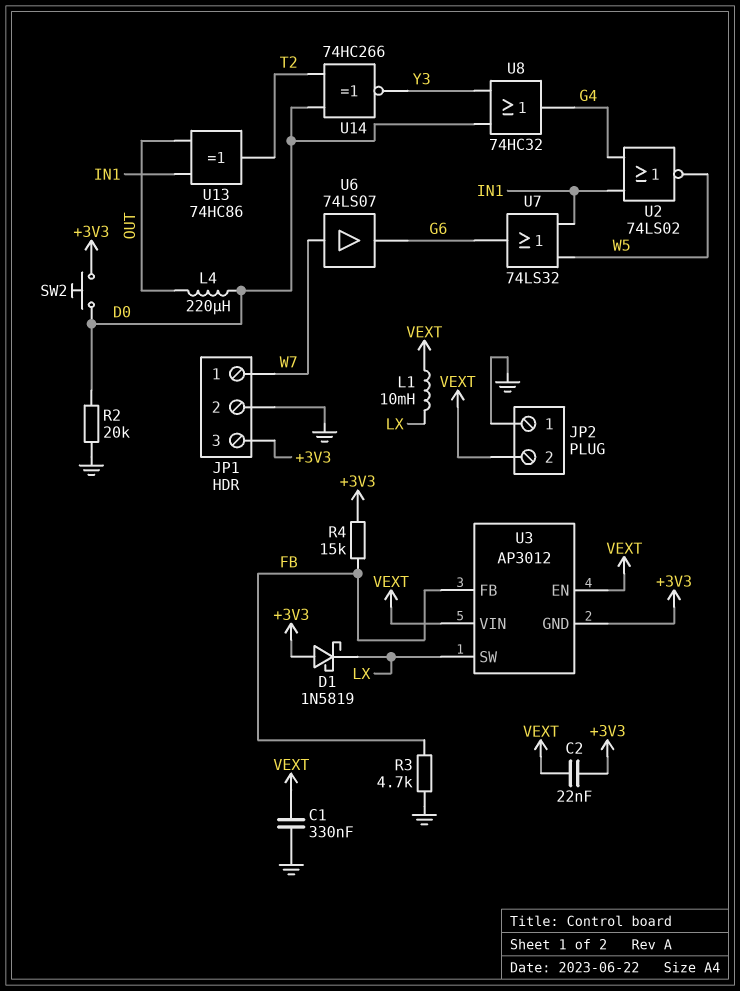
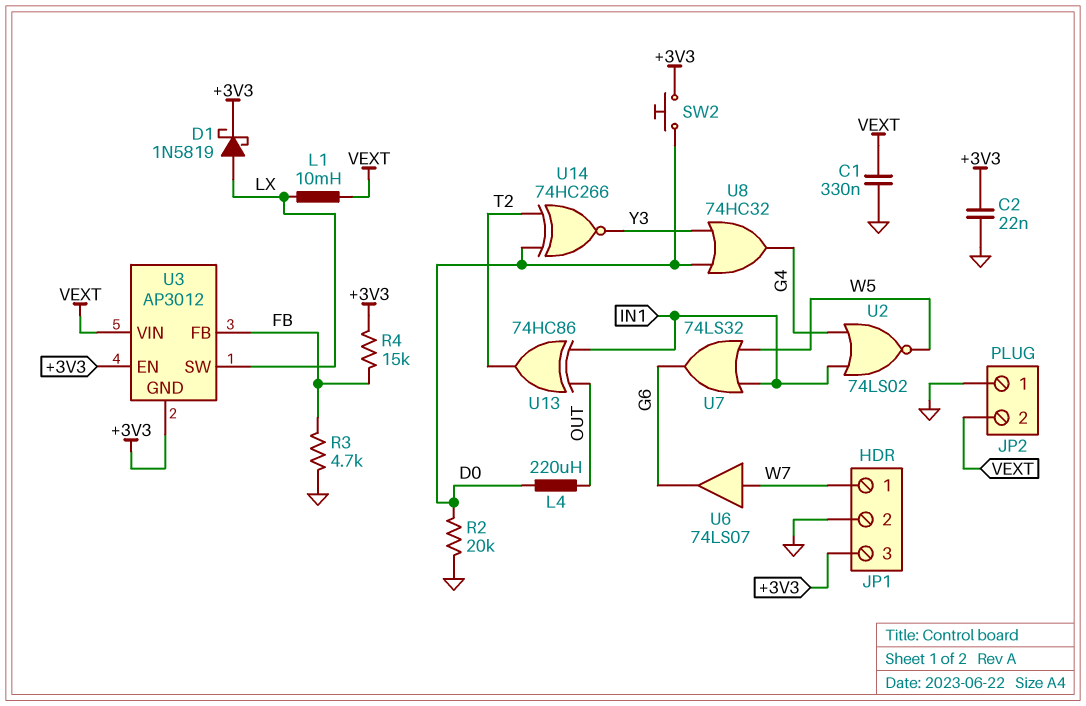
C2: 22nF (+3V3, VEXT) -> 22nF (+3V3, GND)
D1: schottky 1N5819 (A +3V3, K LX) -> schottky 1N5819 (A LX, K +3V3)
U3 pin EN: VEXT -> +3V3

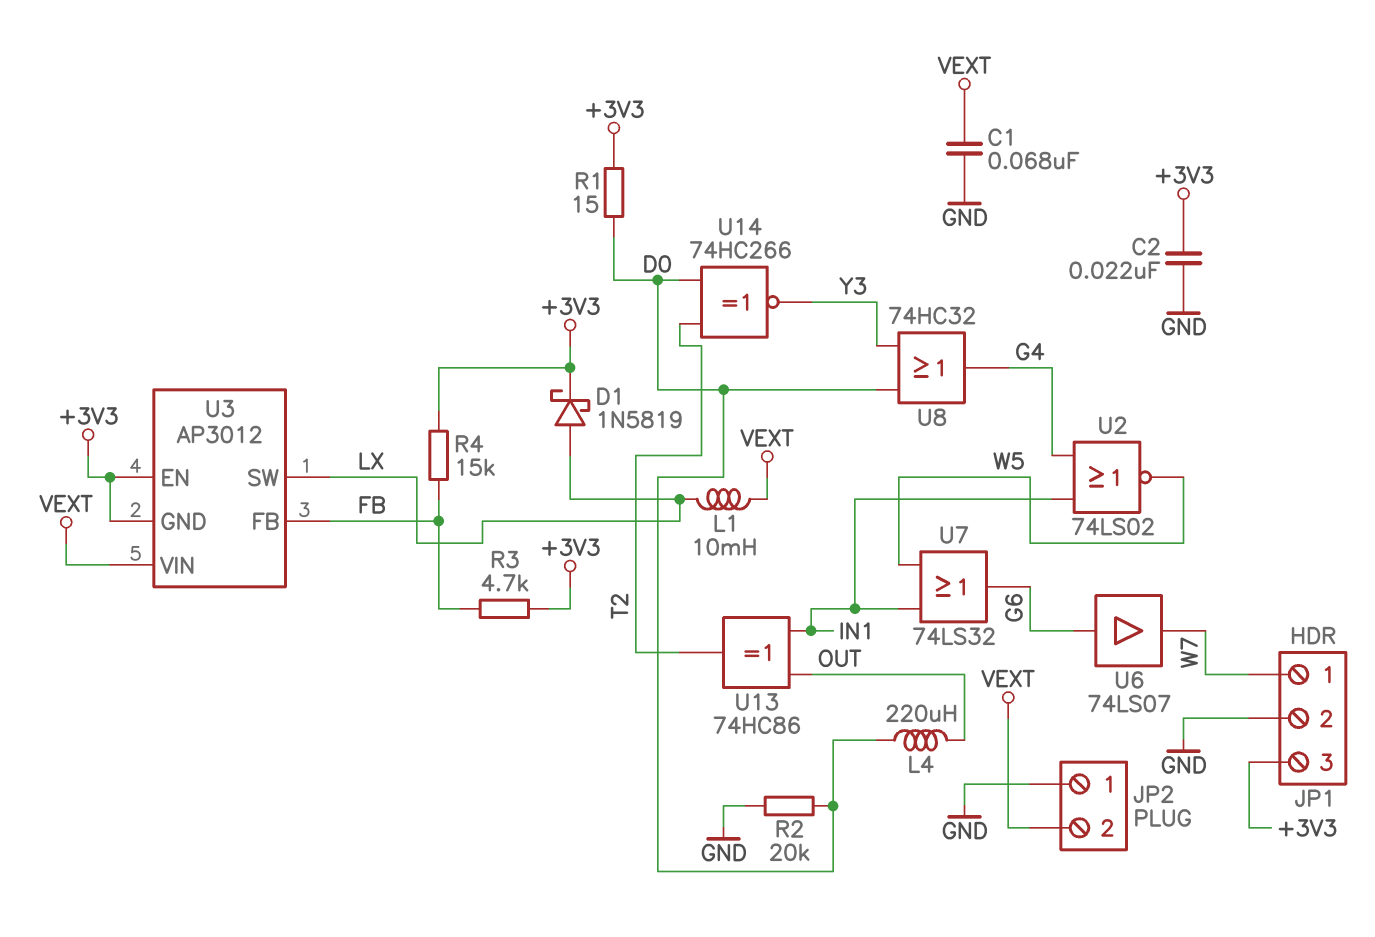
C1: 330nF (GND, VEXT) -> 68nF (GND, VEXT)
R1: none -> 15 (+3V3, D0)
R3: 4.7k (FB, GND) -> 4.7k (+3V3, FB)
SW2: button (+3V3, D0) -> none
U6: buffer 74LS07 (in W7, out G6) -> buffer 74LS07 (in G6, out W7)

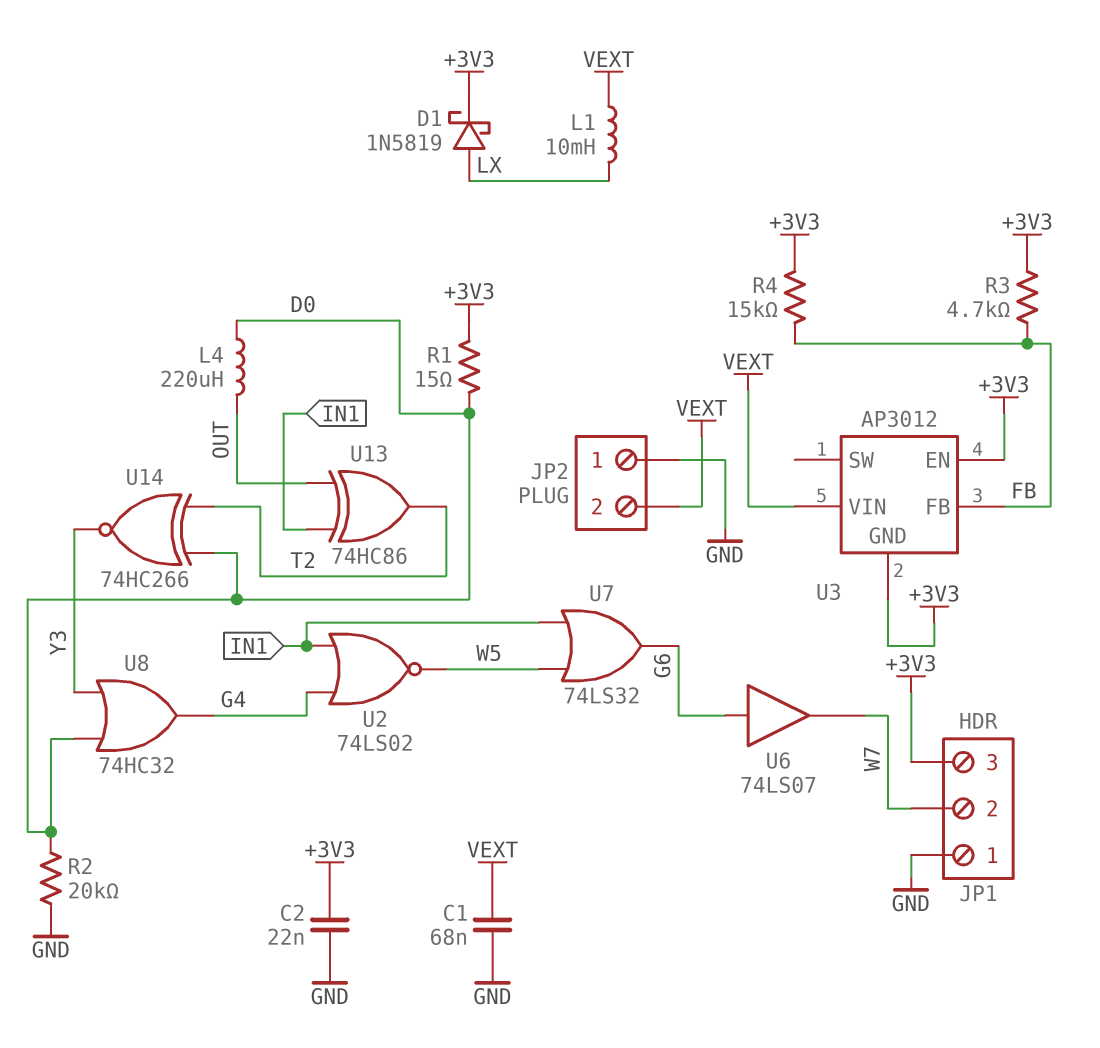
JP1 pin 1: W7 -> GND
JP1 pin 2: GND -> W7
U3 pin SW: LX -> none

